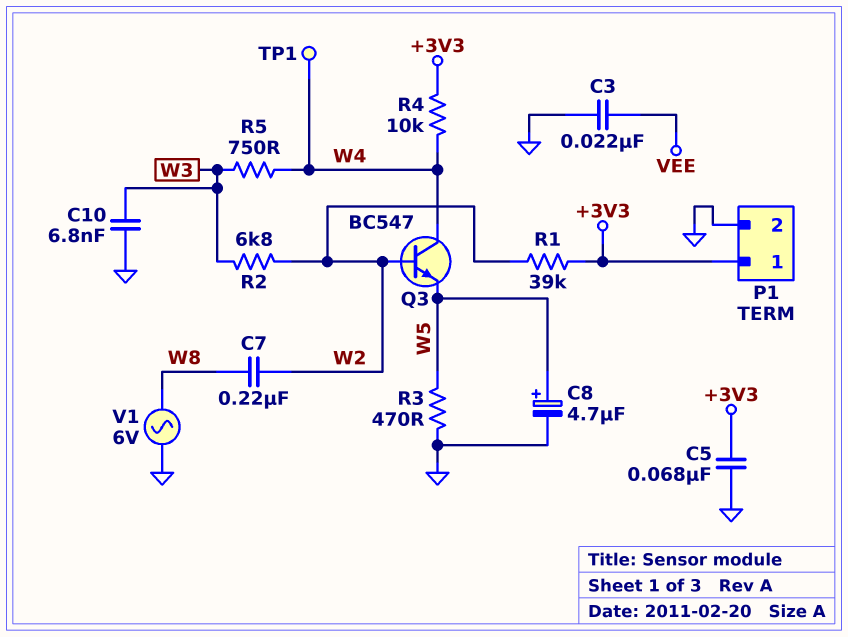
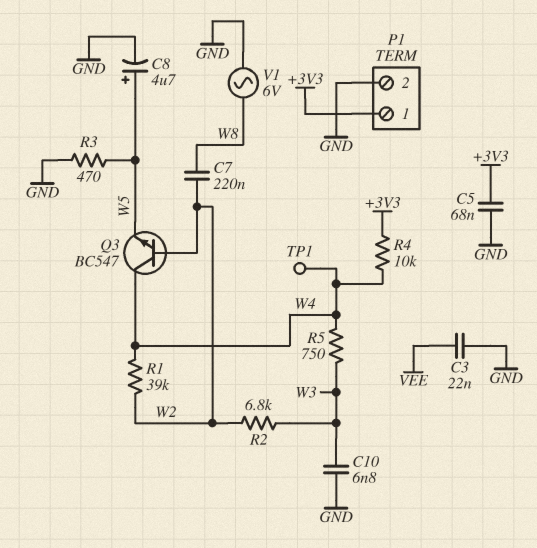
R1: 39k (+3V3, W2) -> 39k (W2, W4)

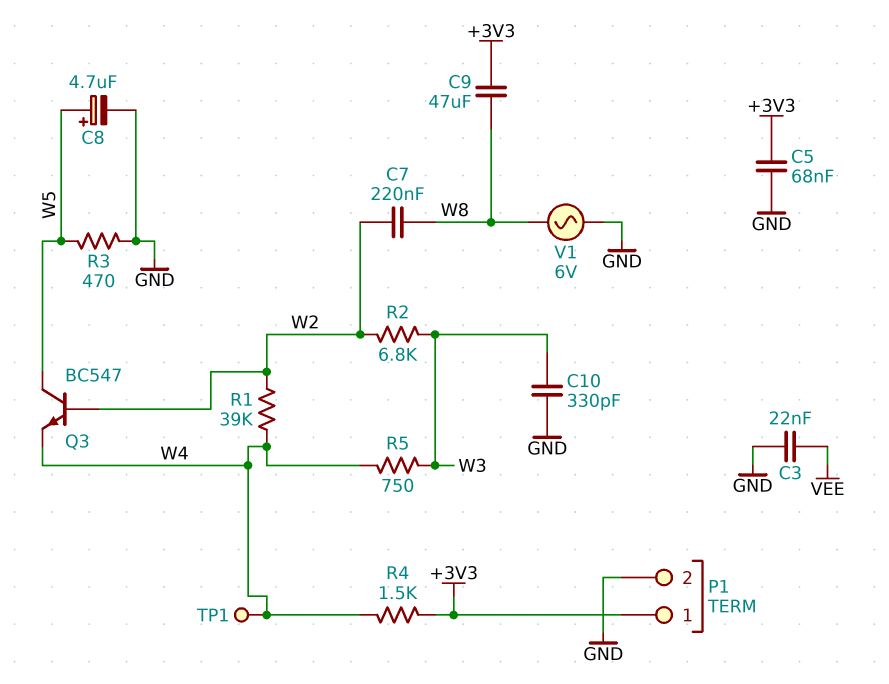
C9: none -> 47uF (+3V3, W8)
C10: 6.8nF (GND, W3) -> 330pF (GND, W3)
Q3: NPN BC547 (B W2, C W4, E W5) -> NPN BC547 (B W2, C W5, E W4)
R4: 10k (+3V3, W4) -> 1.5k (+3V3, W4)

